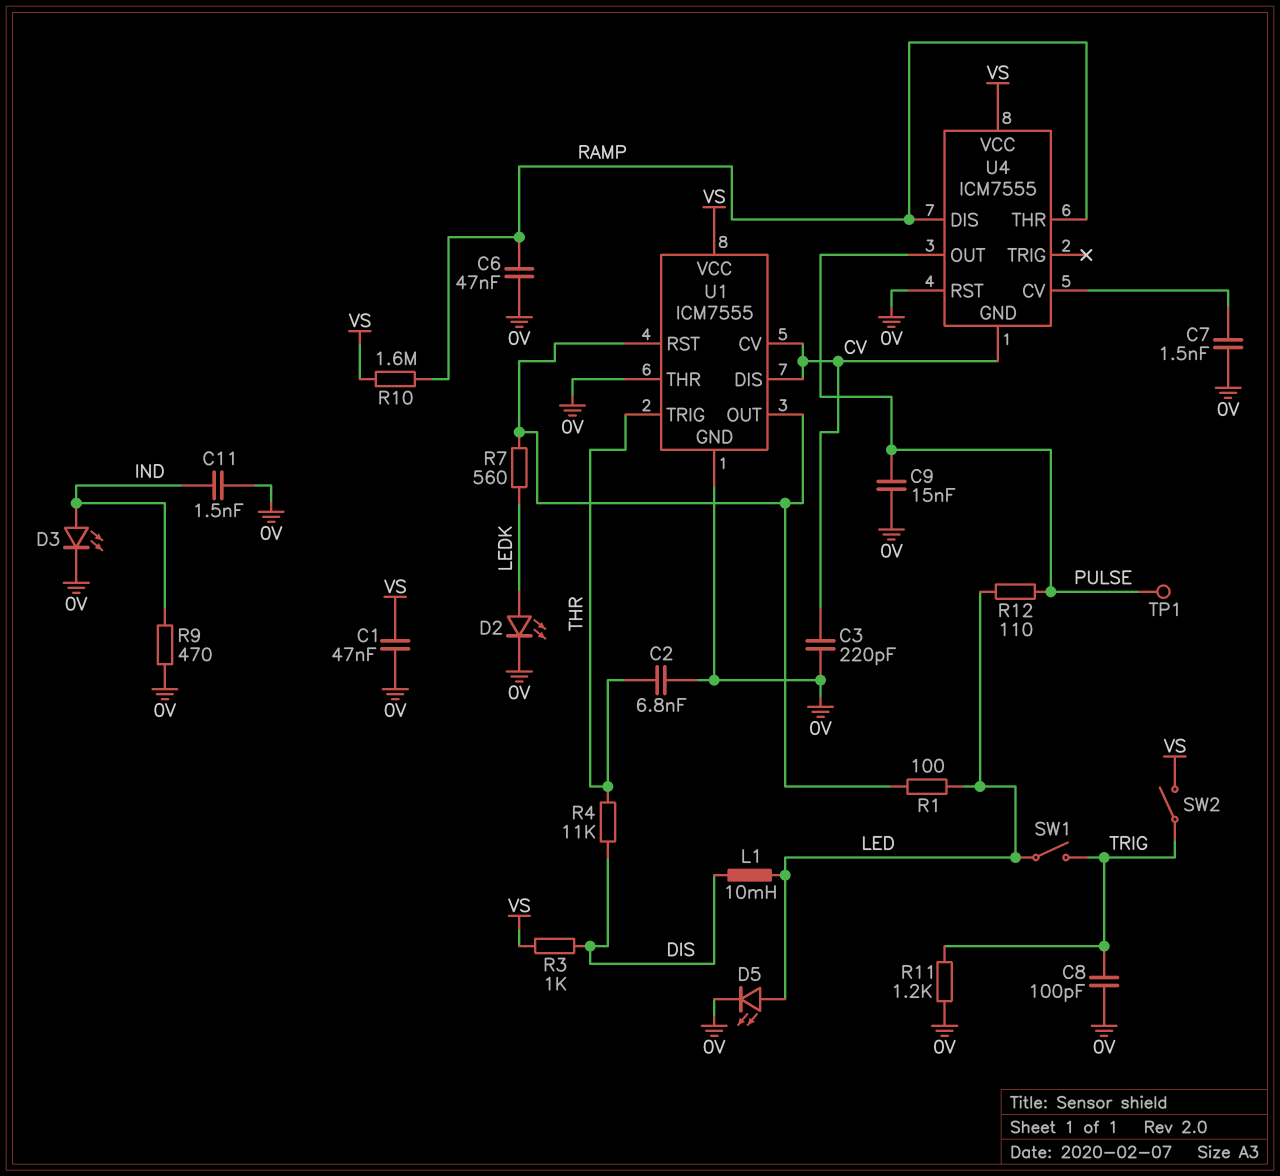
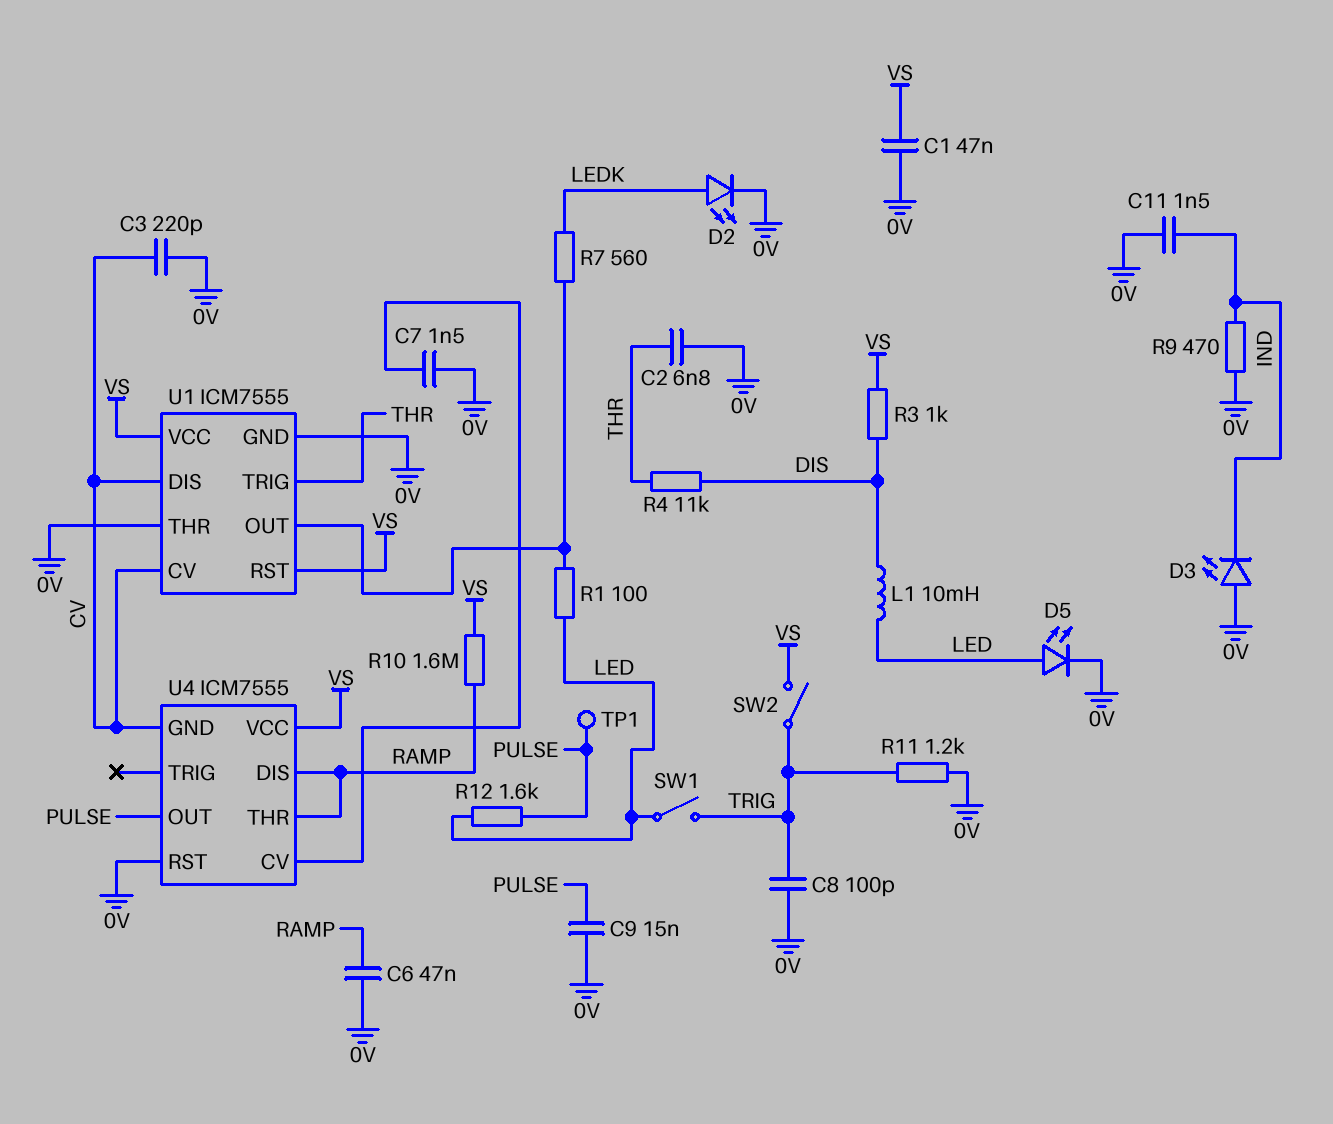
D3: LED (A IND, K 0V) -> LED (A 0V, K IND)
R12: 110 (LED, PULSE) -> 1.6k (LED, PULSE)
U1 pin RST: U1/OUT -> VS

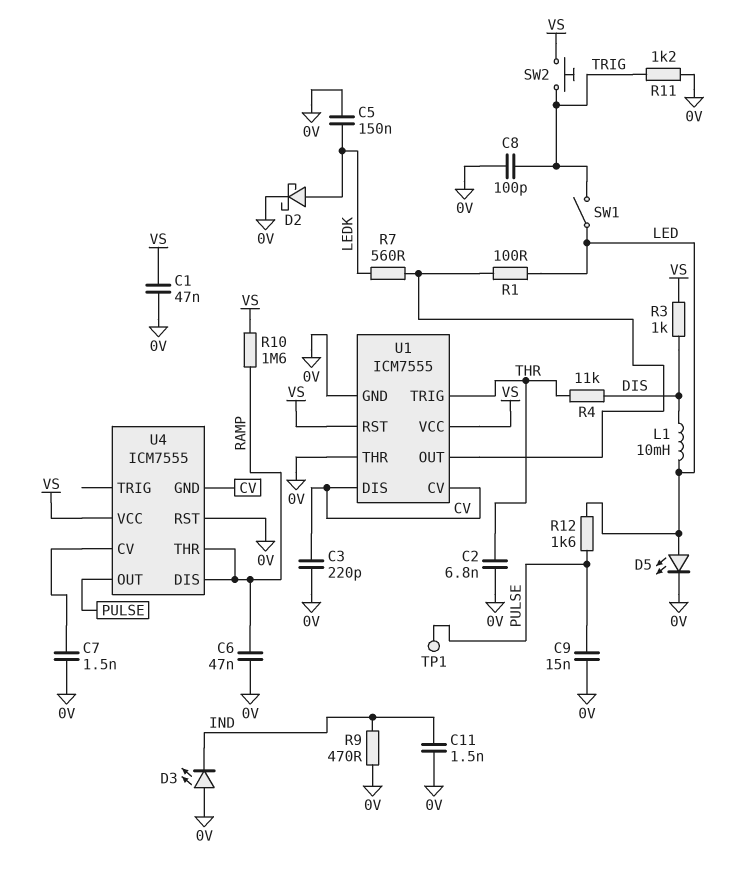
C5: none -> 150nF (0V, LEDK)
D2: LED (A LEDK, K 0V) -> schottky (A LEDK, K 0V)
SW2: switch (TRIG, VS) -> button (TRIG, VS)

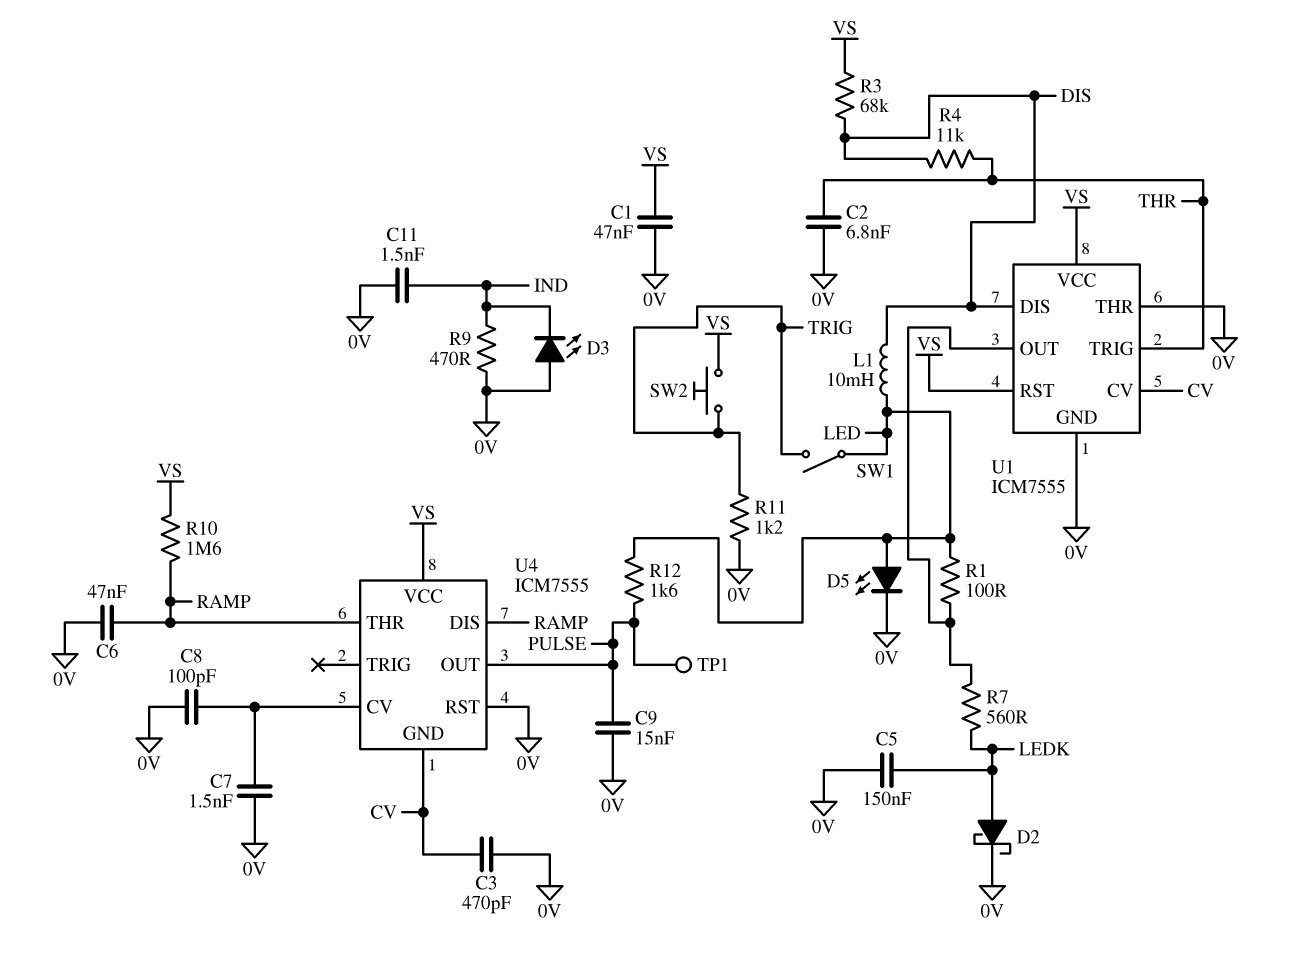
C3: 220pF (0V, CV) -> 470pF (0V, CV)
C8: 100pF (0V, TRIG) -> 100pF (0V, U4/CV)
R3: 1k (DIS, VS) -> 68k (DIS, VS)
U1 pin DIS: CV -> DIS

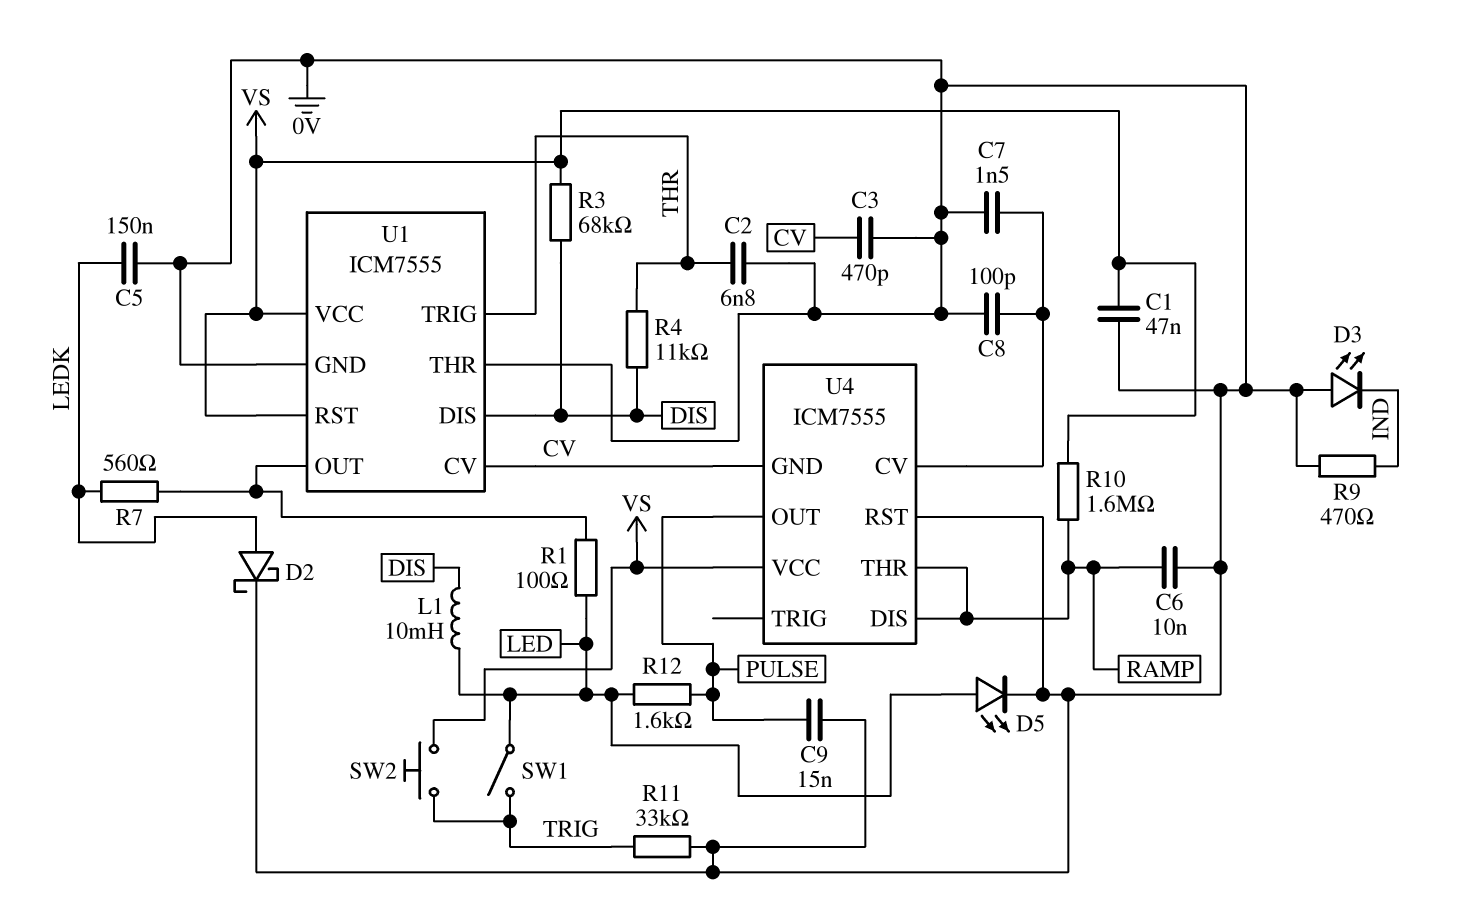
C6: 47nF (0V, RAMP) -> 10nF (0V, RAMP)
C11: 1.5nF (0V, IND) -> none
R11: 1.2k (0V, TRIG) -> 33k (0V, TRIG)
TP1: test point (PULSE) -> none

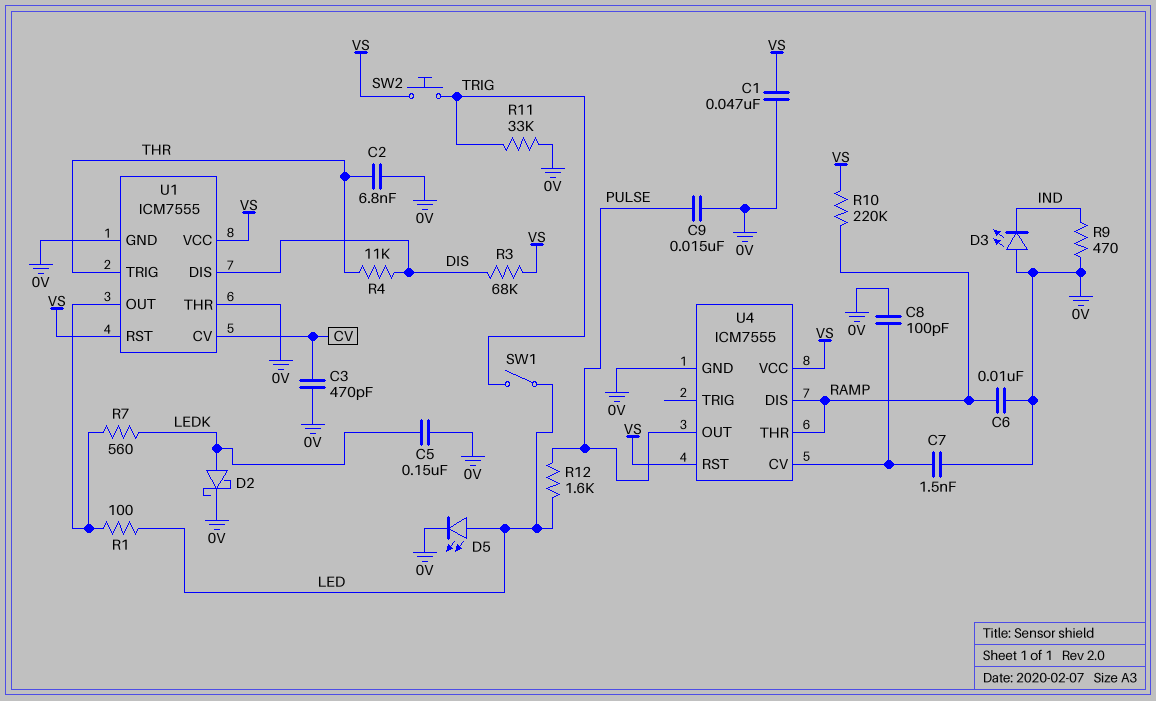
L1: 10mH (DIS, LED) -> none
R10: 1.6M (RAMP, VS) -> 220k (RAMP, VS)
U4 pin GND: CV -> 0V
U4 pin RST: 0V -> VS

